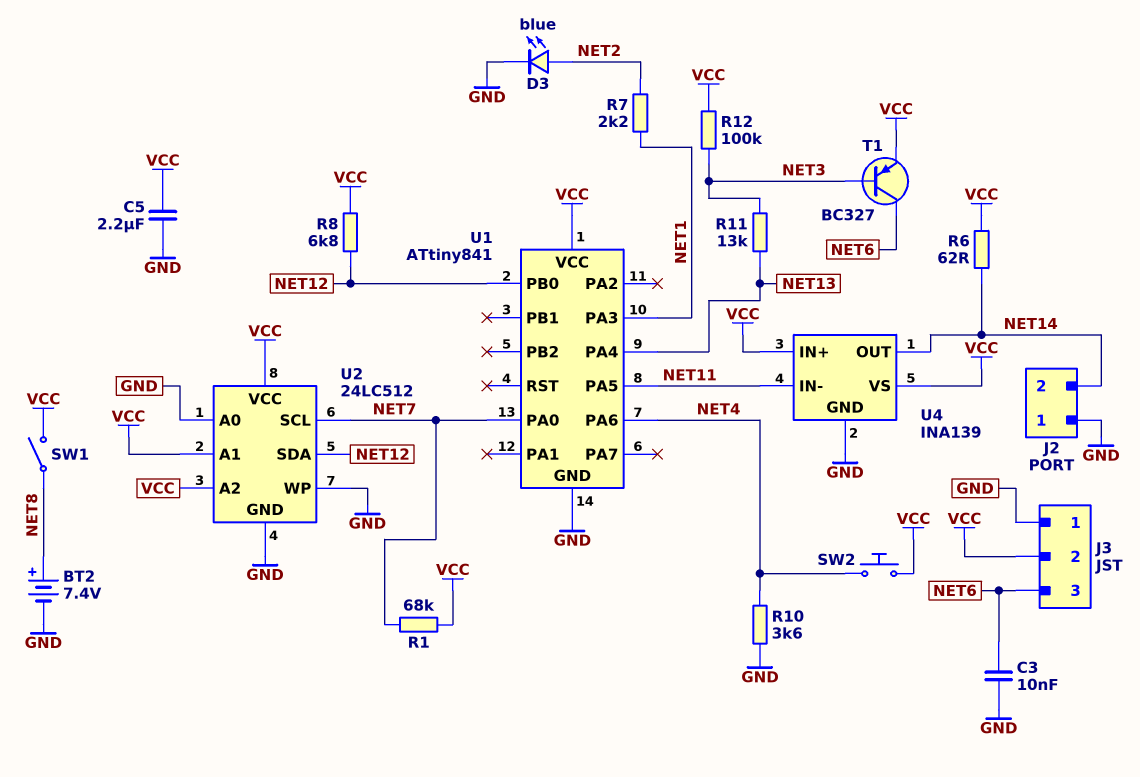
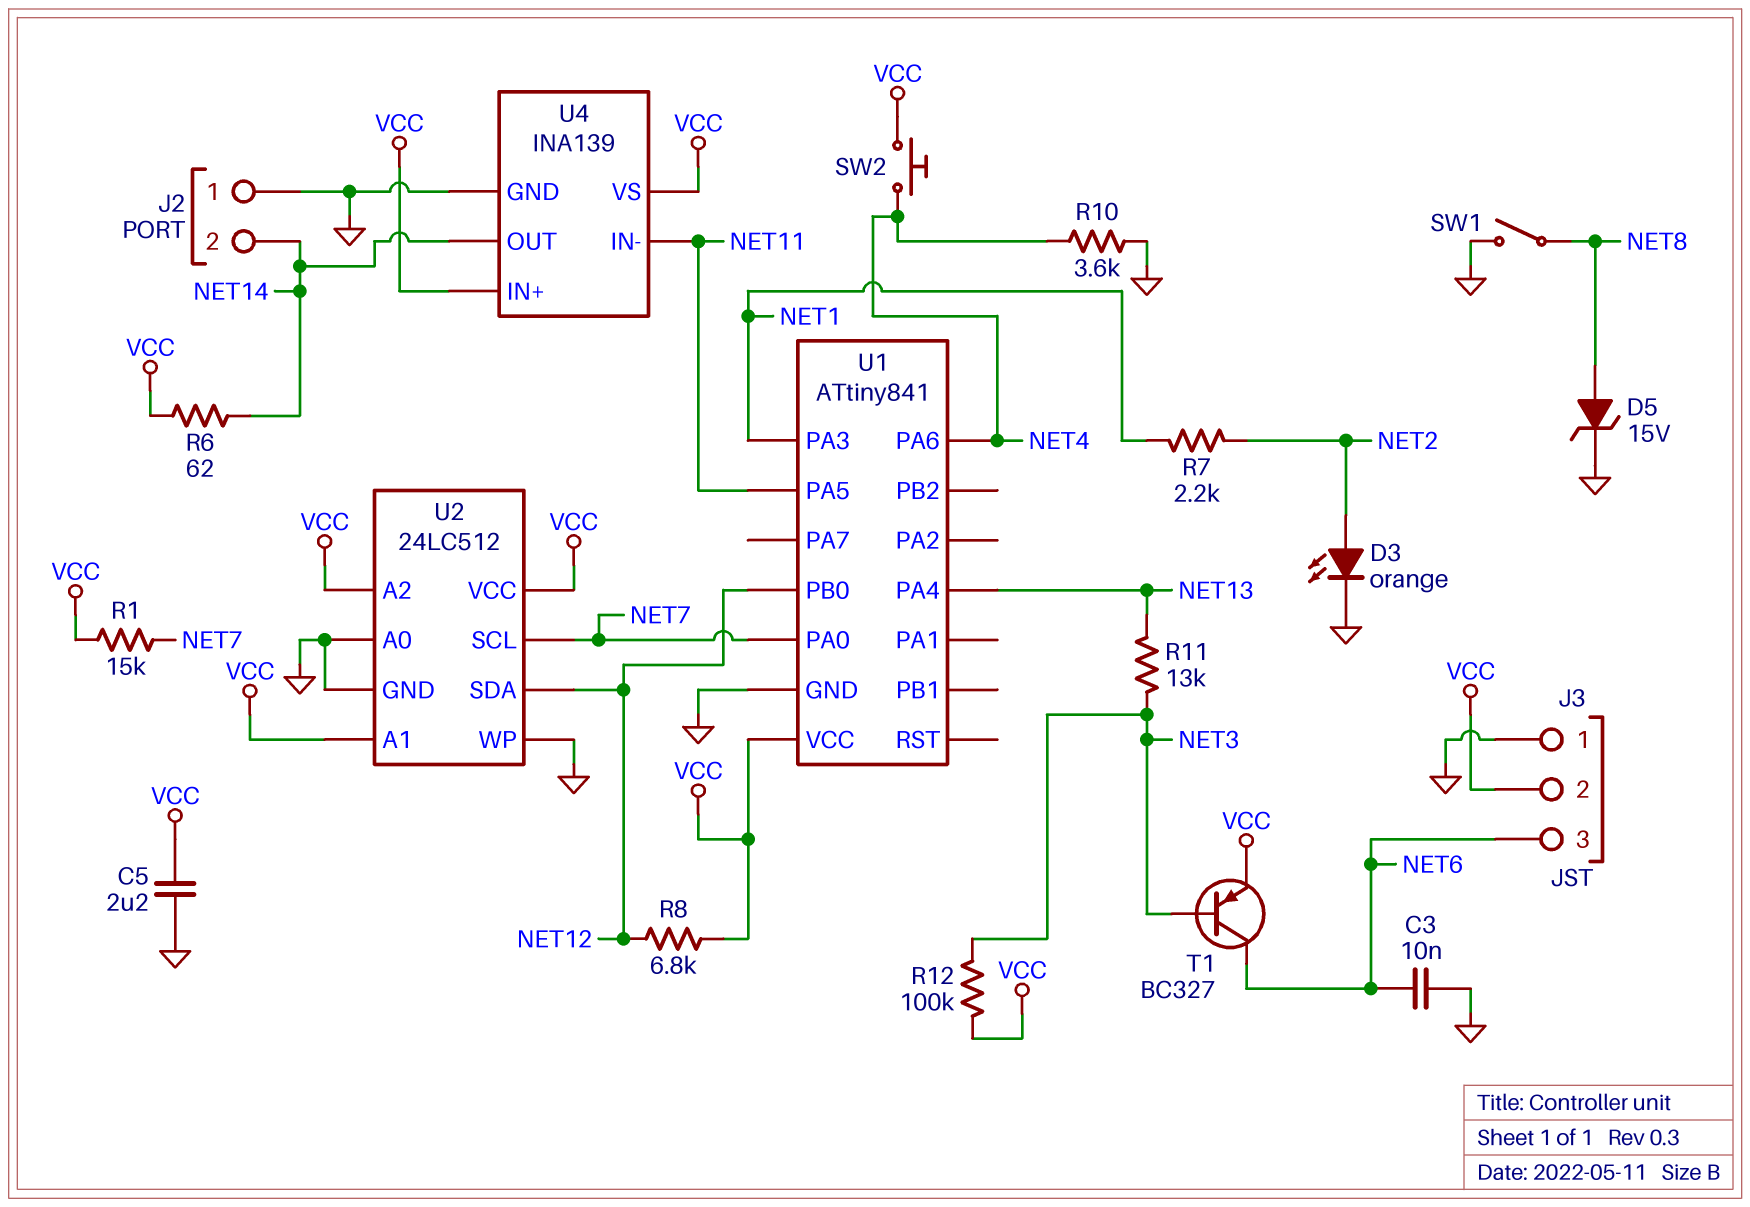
BT2: 7.4V (plus NET8, minus GND) -> none
D3: LED blue (A NET2, K GND) -> LED orange (A NET2, K GND)
D5: none -> zener 15V (A NET8, K GND)
R1: 68k (NET7, VCC) -> 15k (NET7, VCC)
SW1: switch (NET8, VCC) -> switch (GND, NET8)

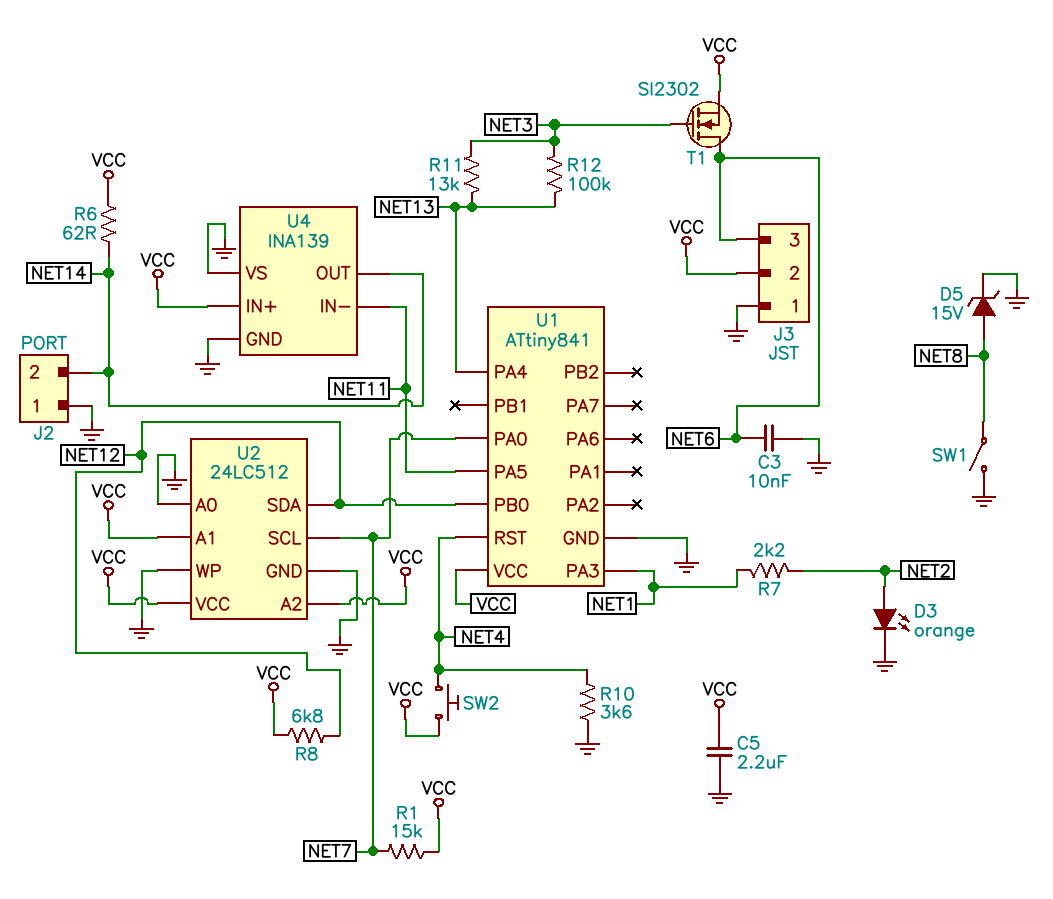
R12: 100k (NET3, VCC) -> 100k (NET3, NET13)
T1: PNP BC327 (B NET3, C NET6, E VCC) -> NMOS SI2302 (G NET3, D NET6, S VCC)
U1 pin PA6: NET4 -> none
U1 pin RST: none -> NET4
U4 pin VS: VCC -> GND

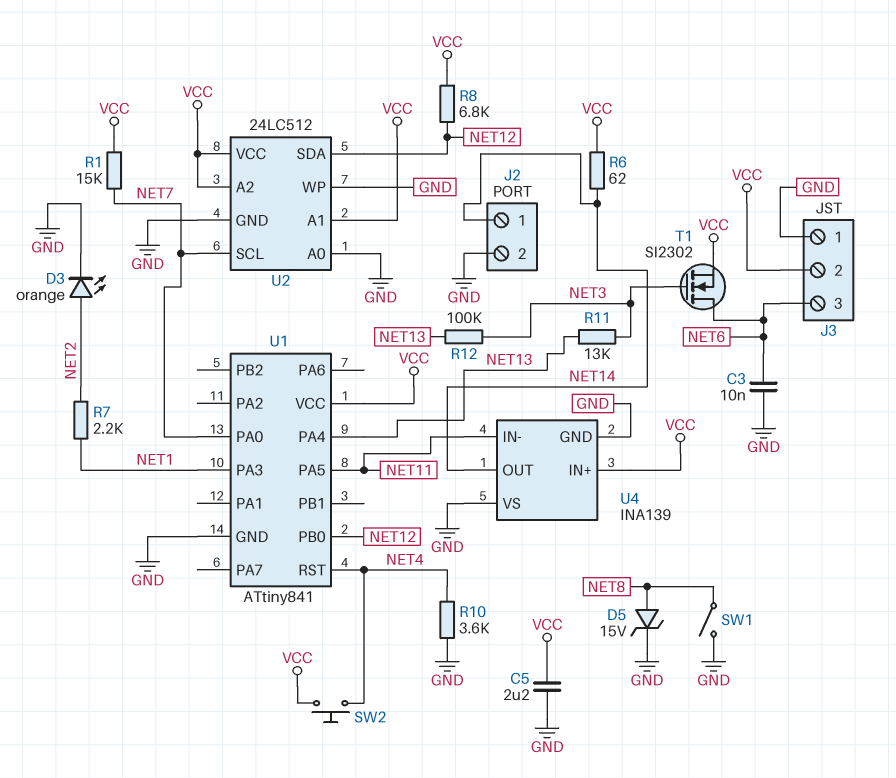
J2 pin 1: GND -> NET14
J2 pin 2: NET14 -> GND

